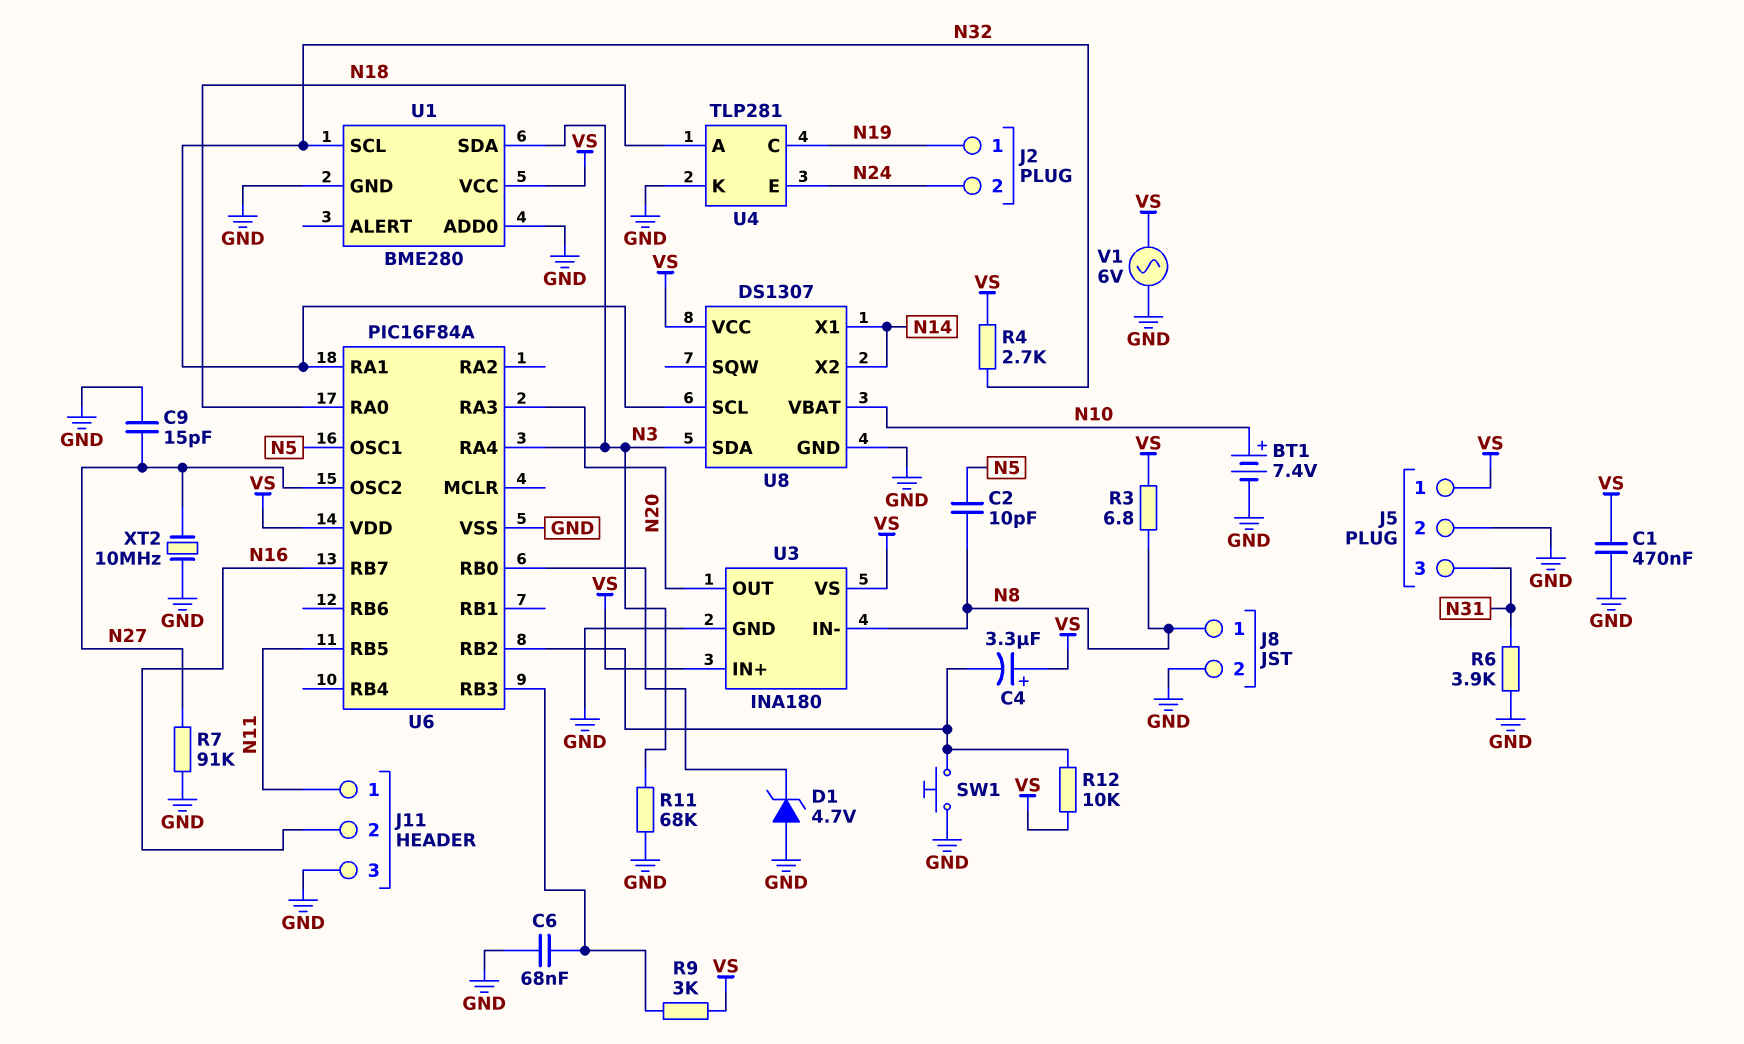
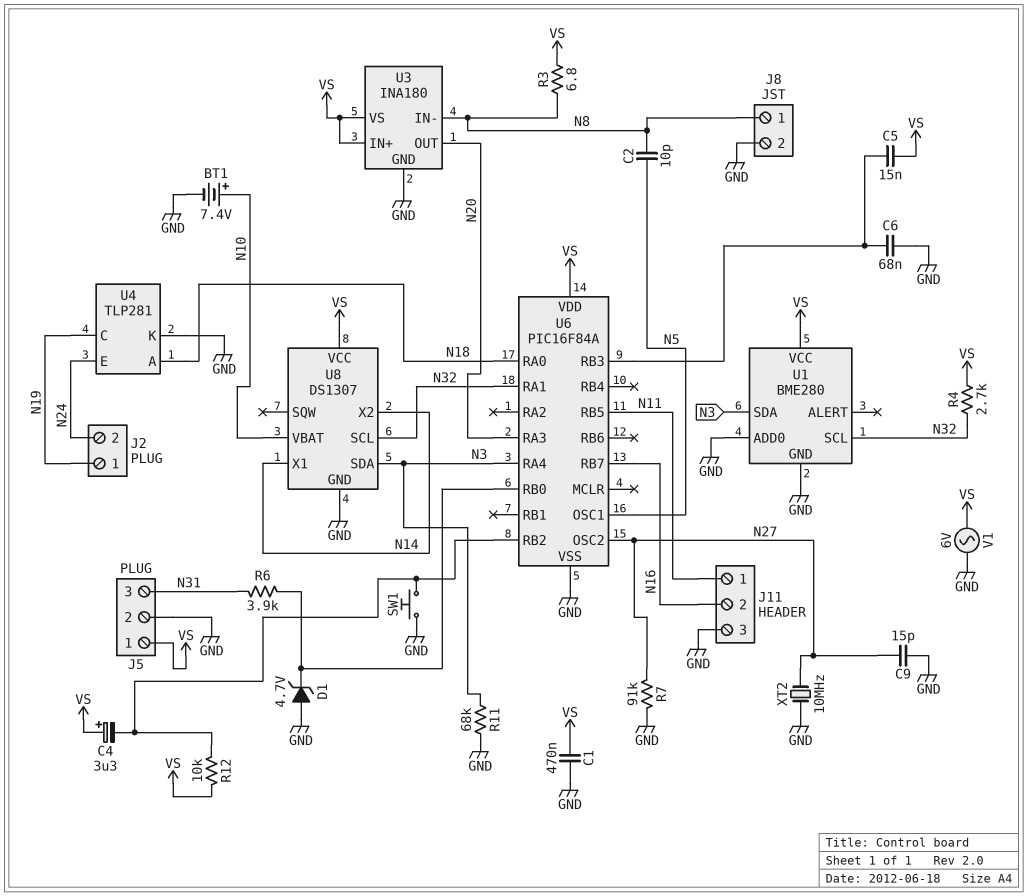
C5: none -> 15nF (U6/RB3, VS)
R6: 3.9k (GND, N31) -> 3.9k (N31, U6/RB0)
R9: 3k (U6/RB3, VS) -> none

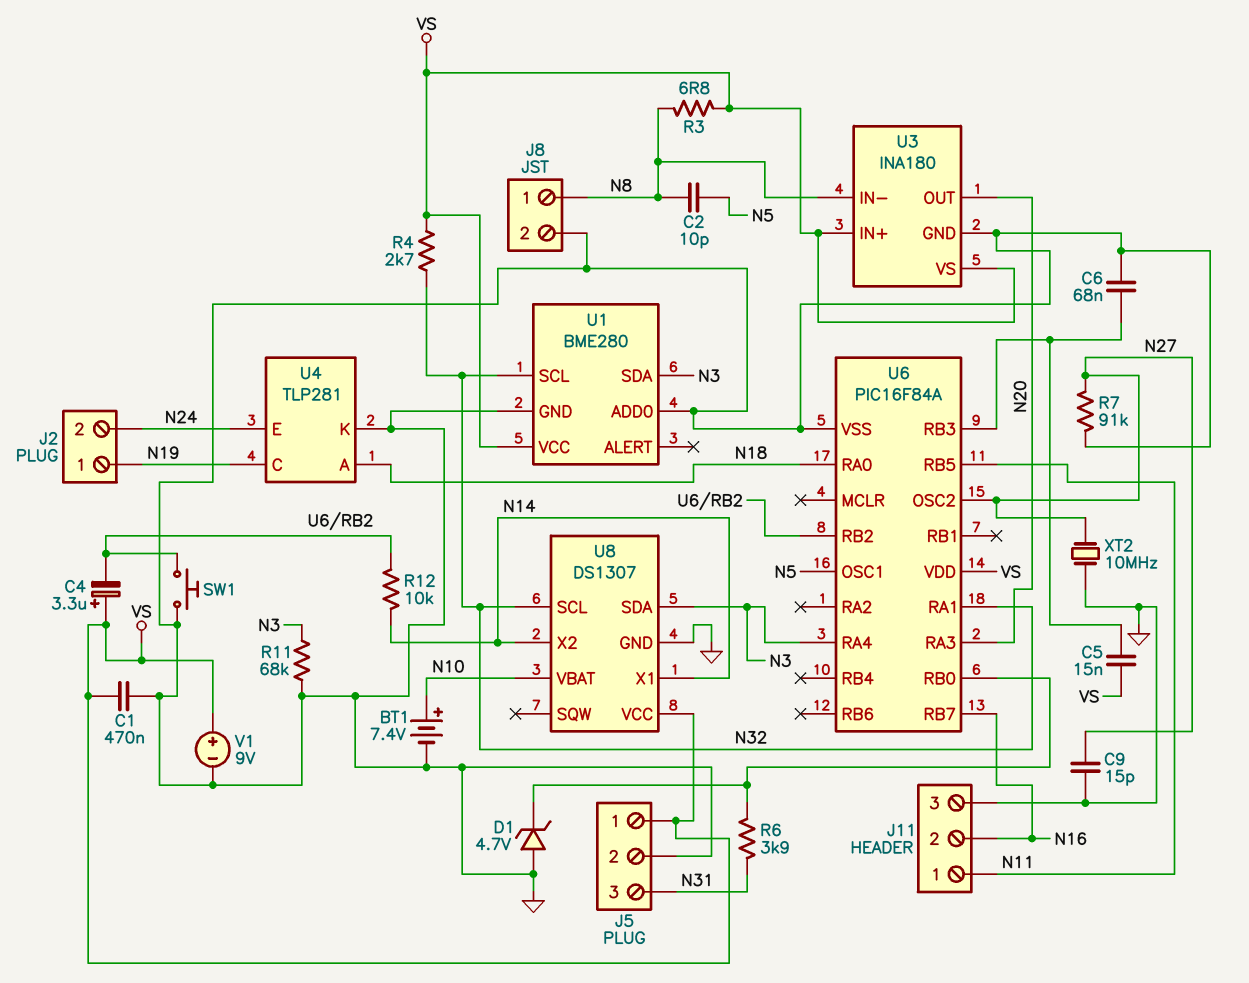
R12: 10k (U6/RB2, VS) -> 10k (N14, U6/RB2)
V1: AC 6V (GND, VS) -> 9V (plus VS, minus GND)

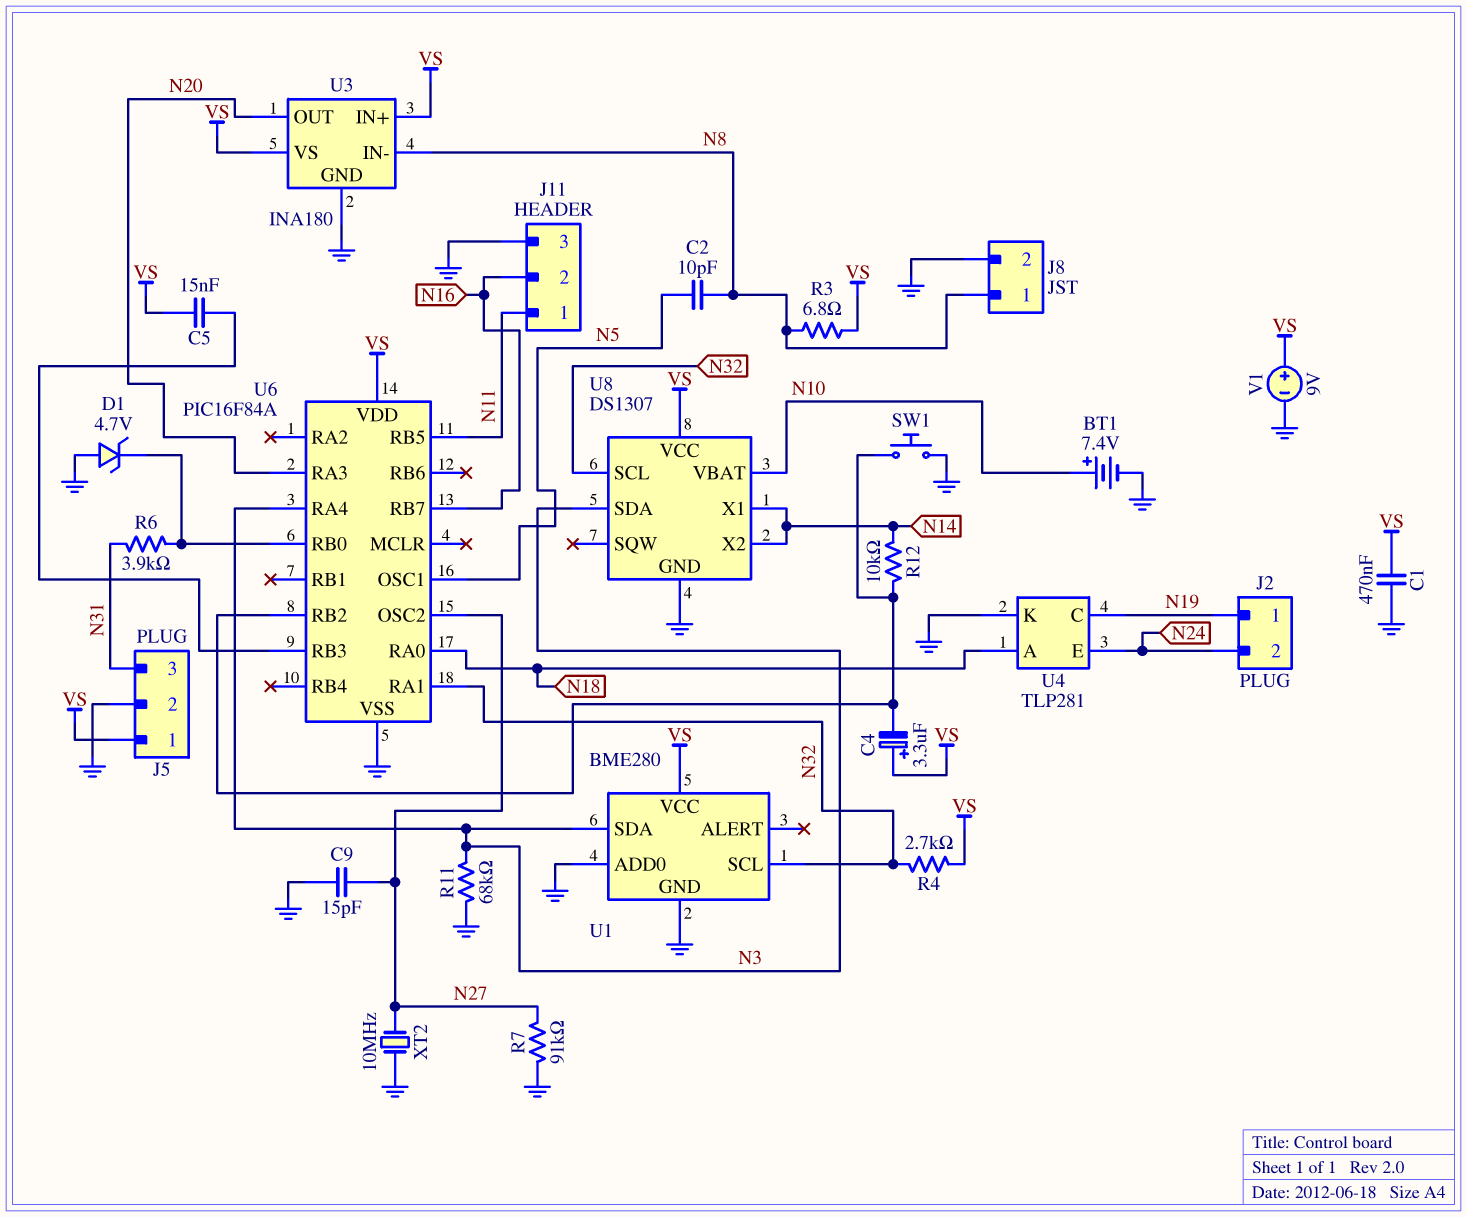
C6: 68nF (GND, U6/RB3) -> none

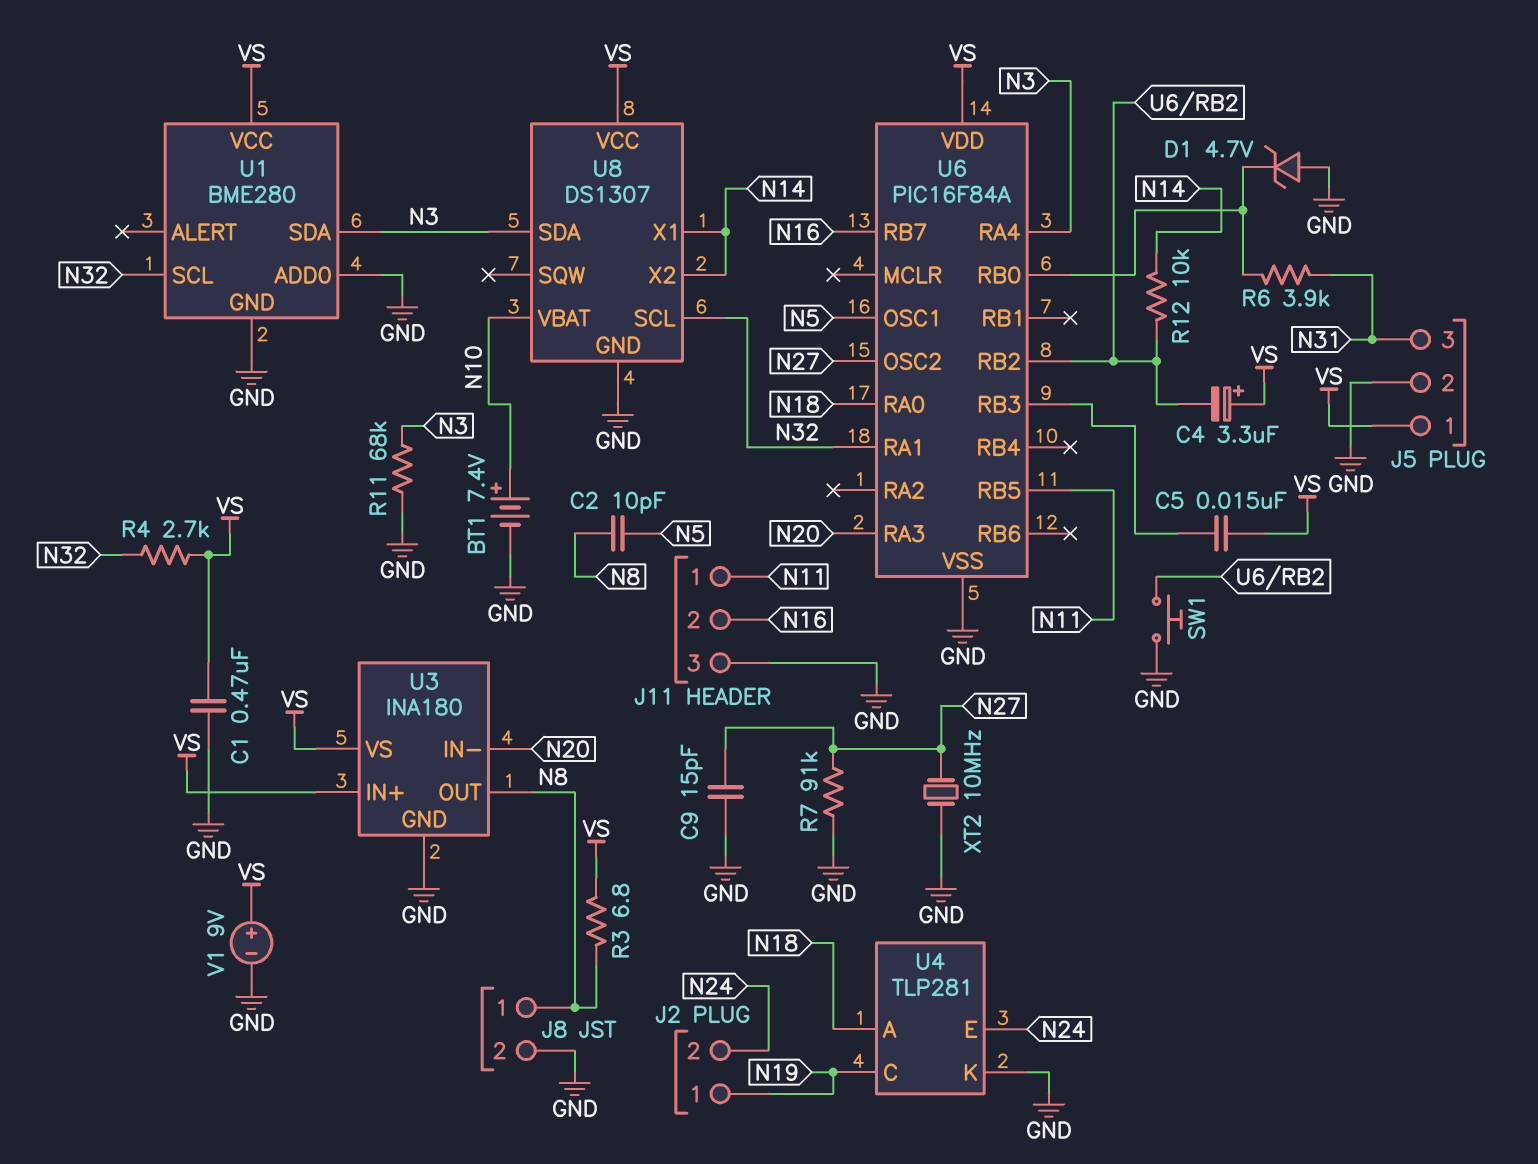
U3 pin IN-: N8 -> N20
U3 pin OUT: N20 -> N8

